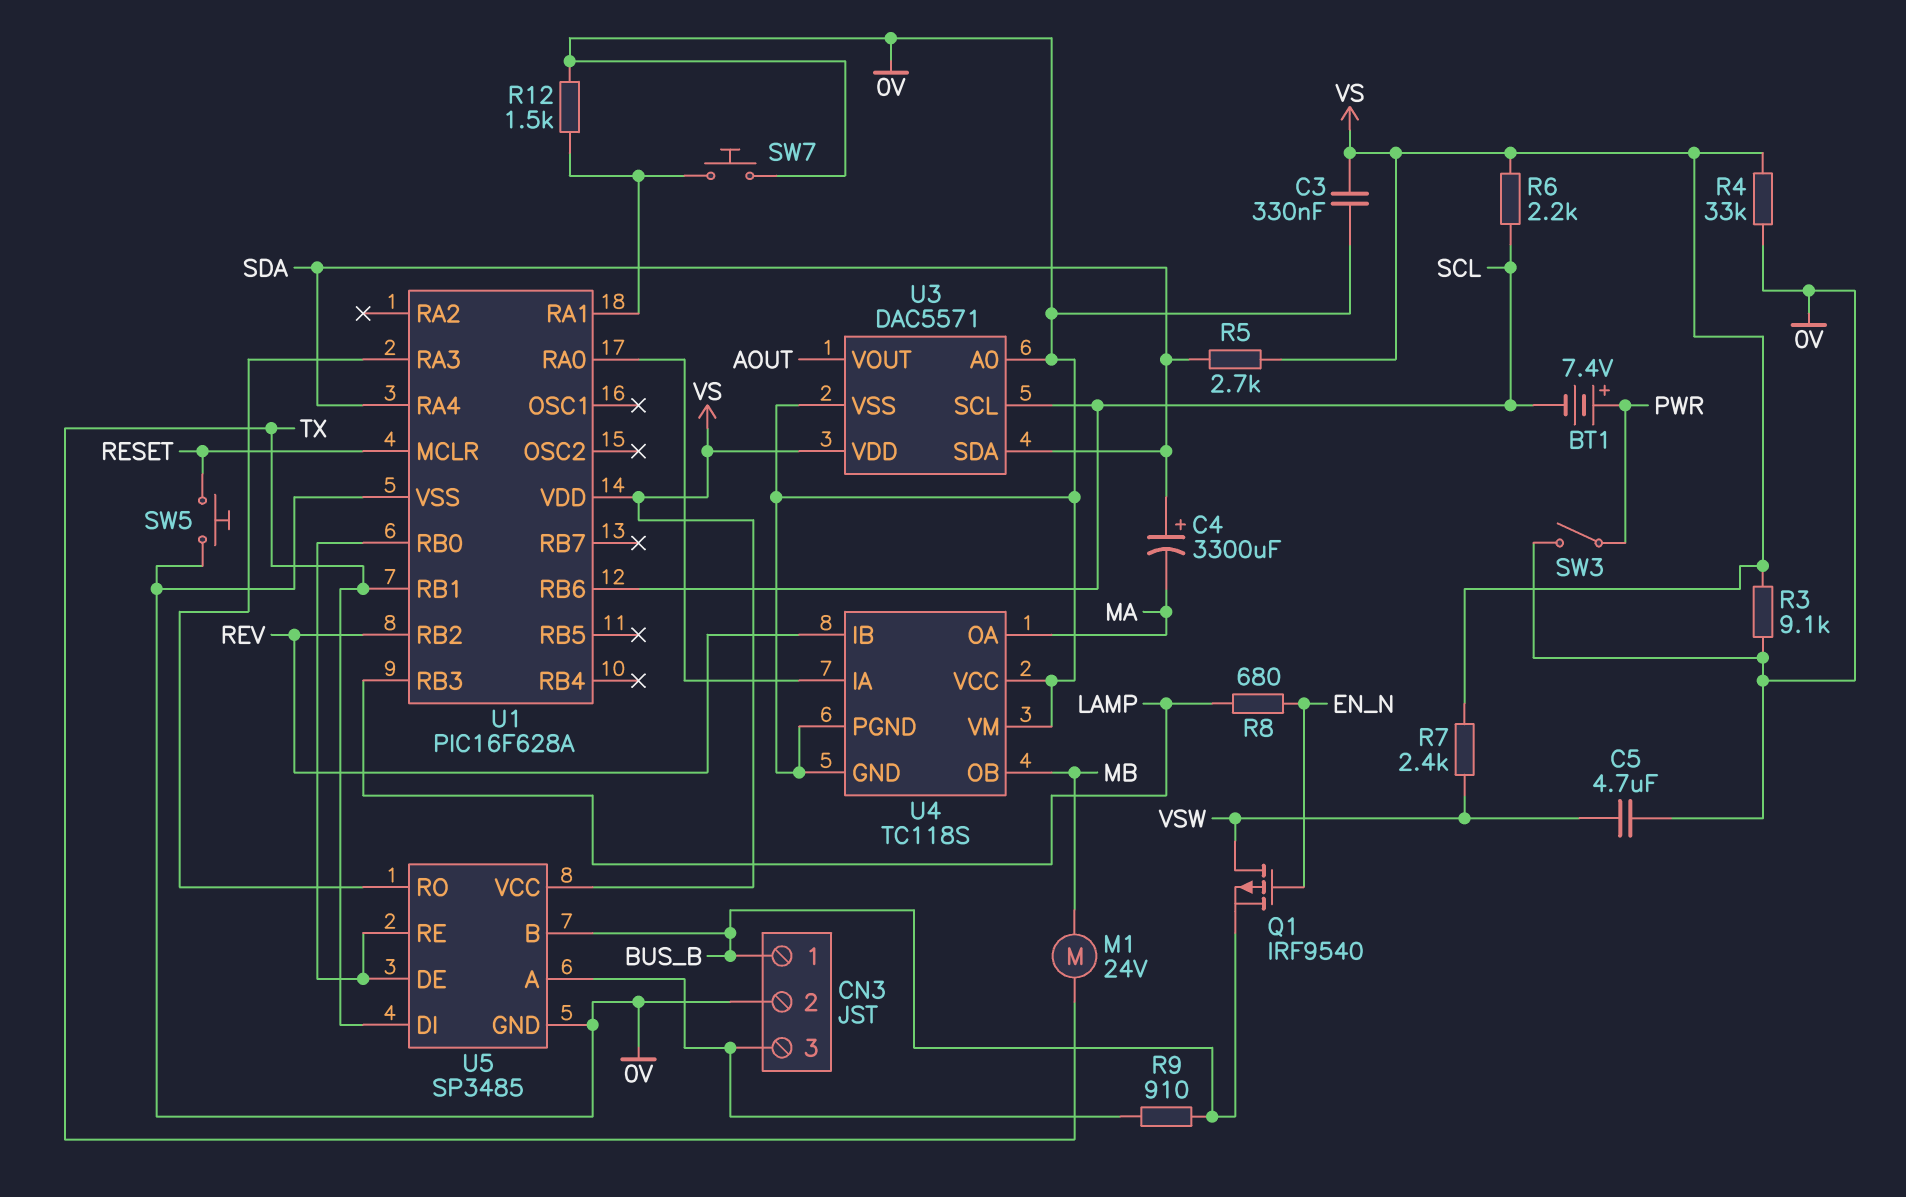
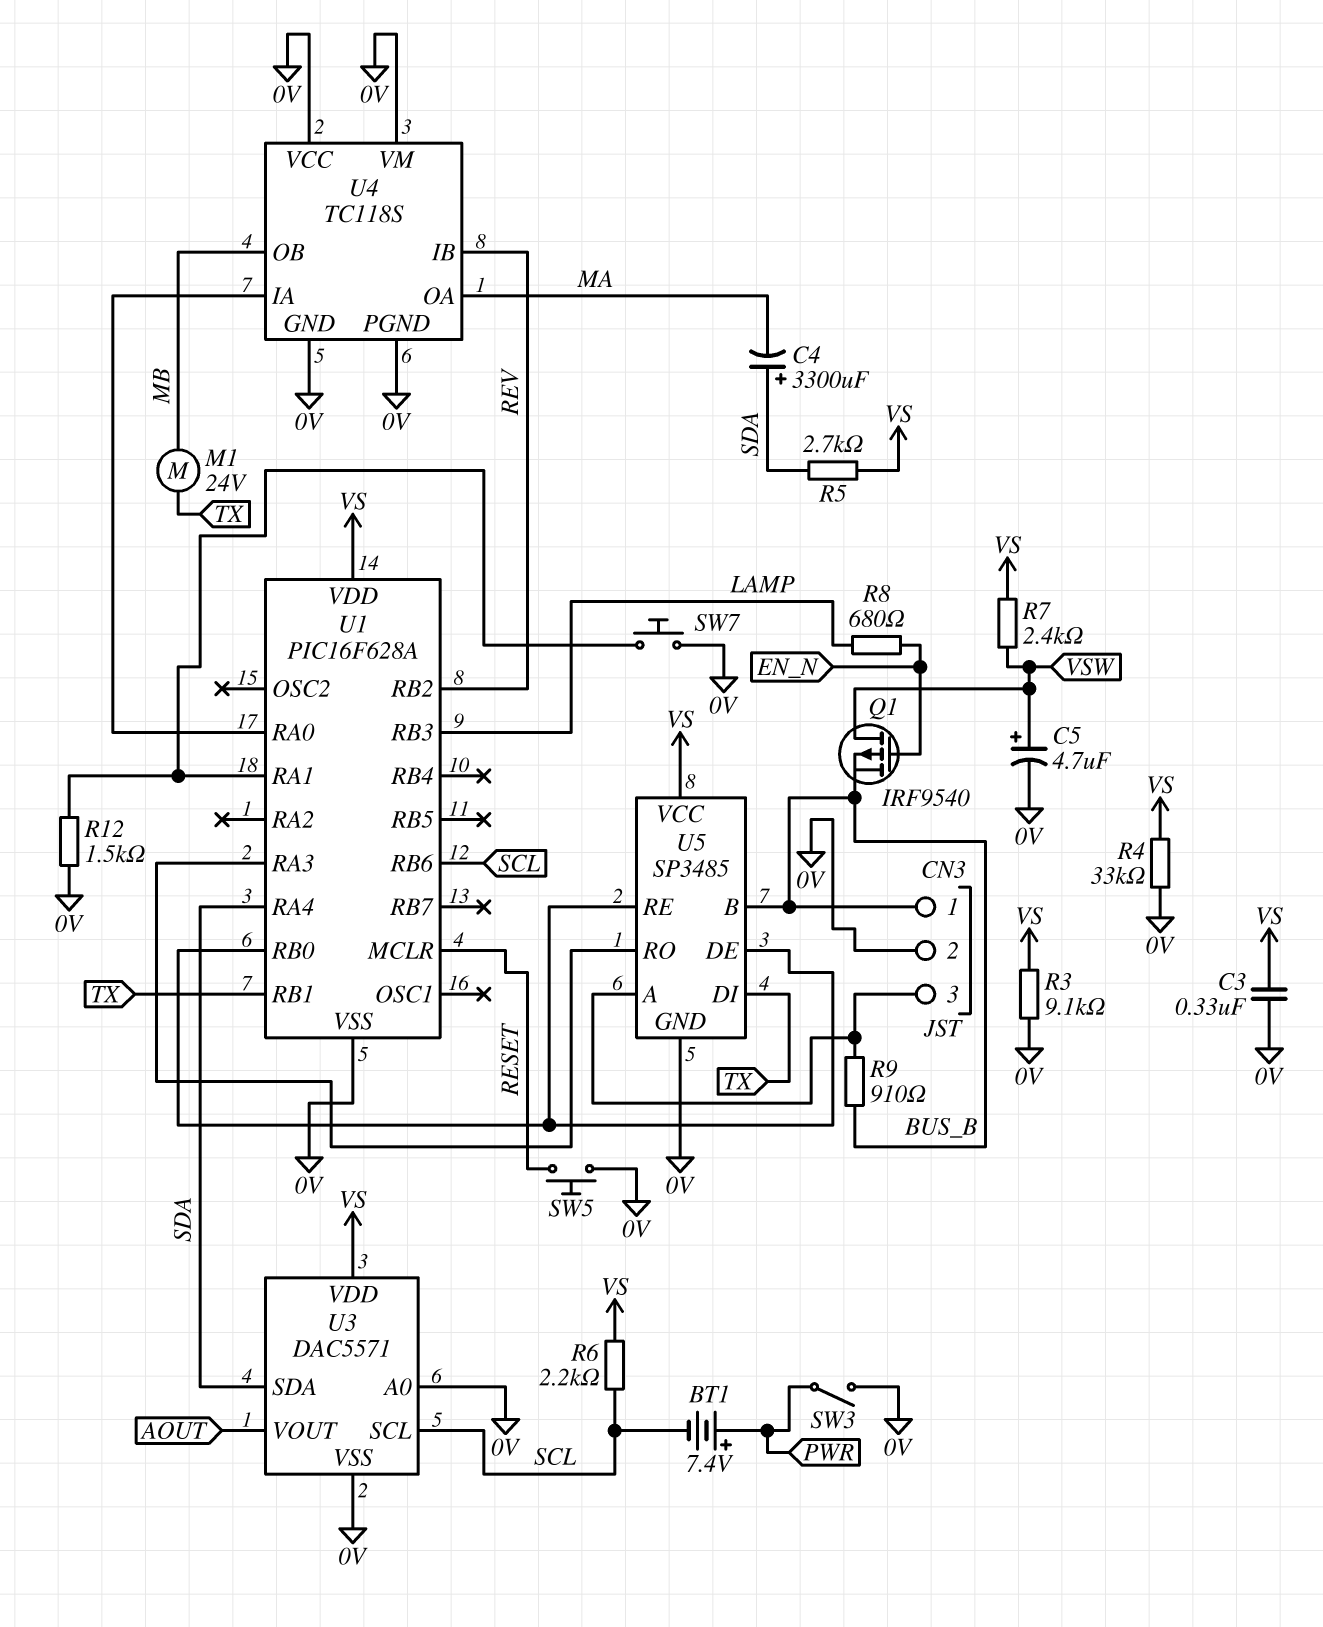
C5: 4.7uF (0V, VSW) -> 4.7uF (plus VSW, minus 0V)

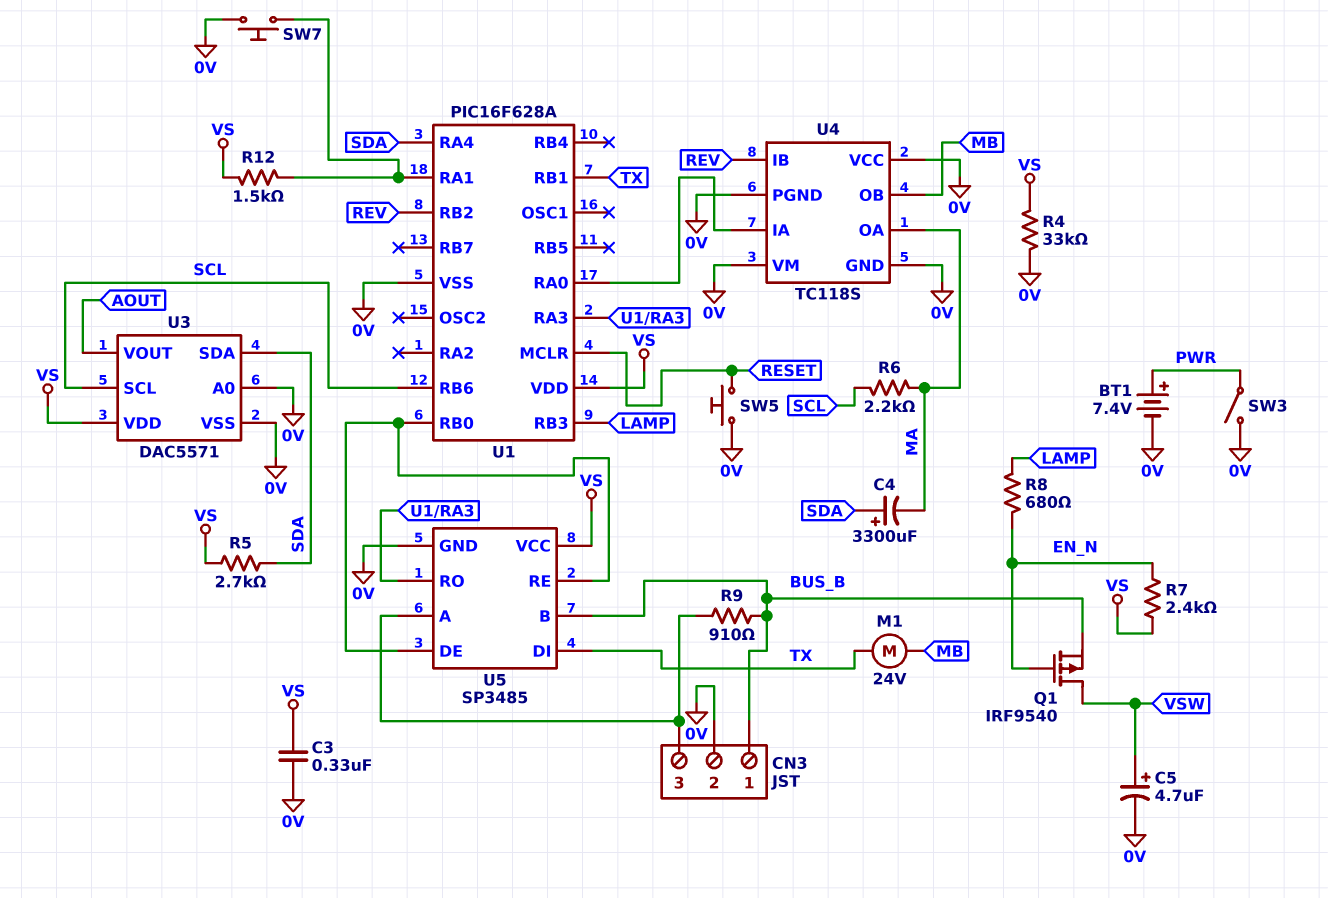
BT1: 7.4V (plus PWR, minus SCL) -> 7.4V (plus PWR, minus 0V)
R3: 9.1k (0V, VS) -> none
R6: 2.2k (SCL, VS) -> 2.2k (MA, SCL)
R7: 2.4k (VS, VSW) -> 2.4k (EN_N, VS)
R12: 1.5k (0V, U1/RA1) -> 1.5k (U1/RA1, VS)

